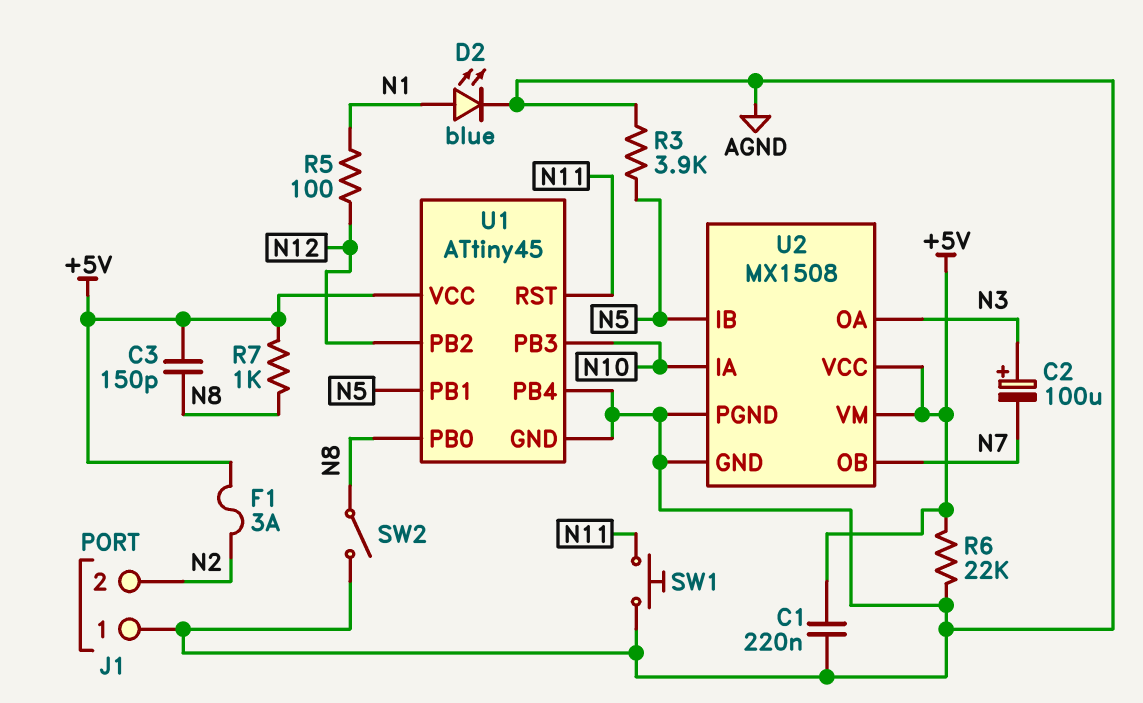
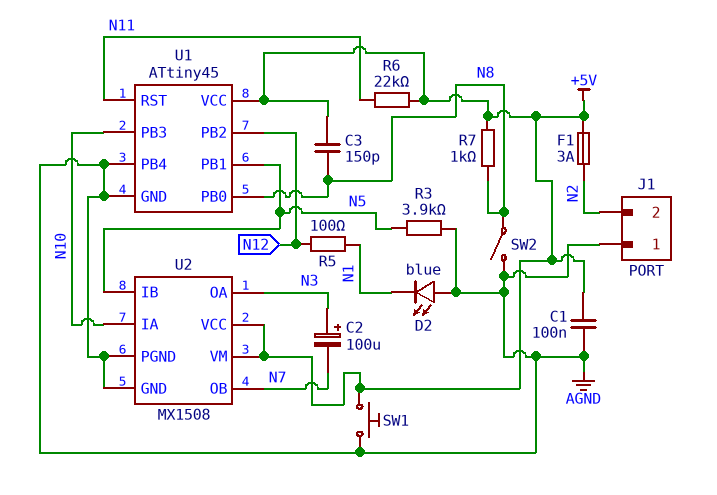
C1: 220nF (+5V, AGND) -> 100nF (+5V, AGND)
D2: LED blue (A N1, K AGND) -> LED blue (A AGND, K N1)
R6: 22k (+5V, AGND) -> 22k (+5V, N11)
SW1: button (AGND, N11) -> button (+5V, AGND)

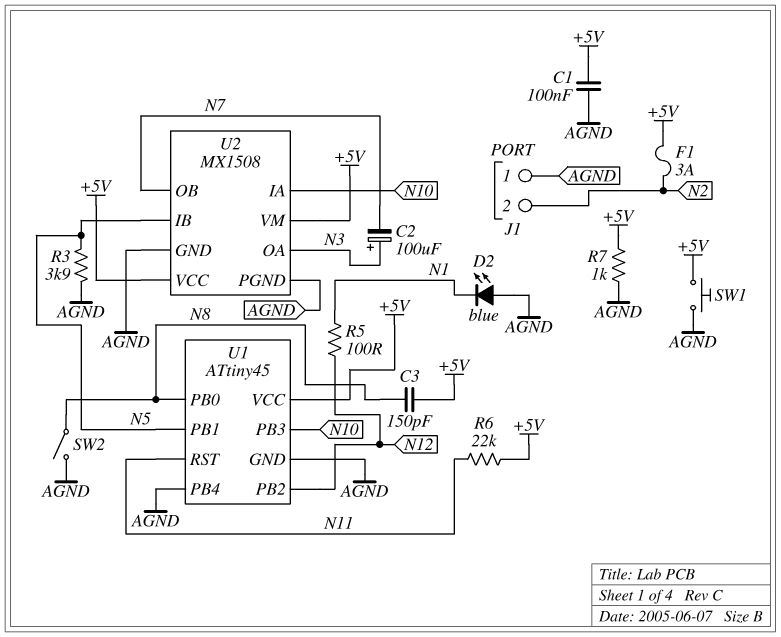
R7: 1k (+5V, N8) -> 1k (+5V, AGND)

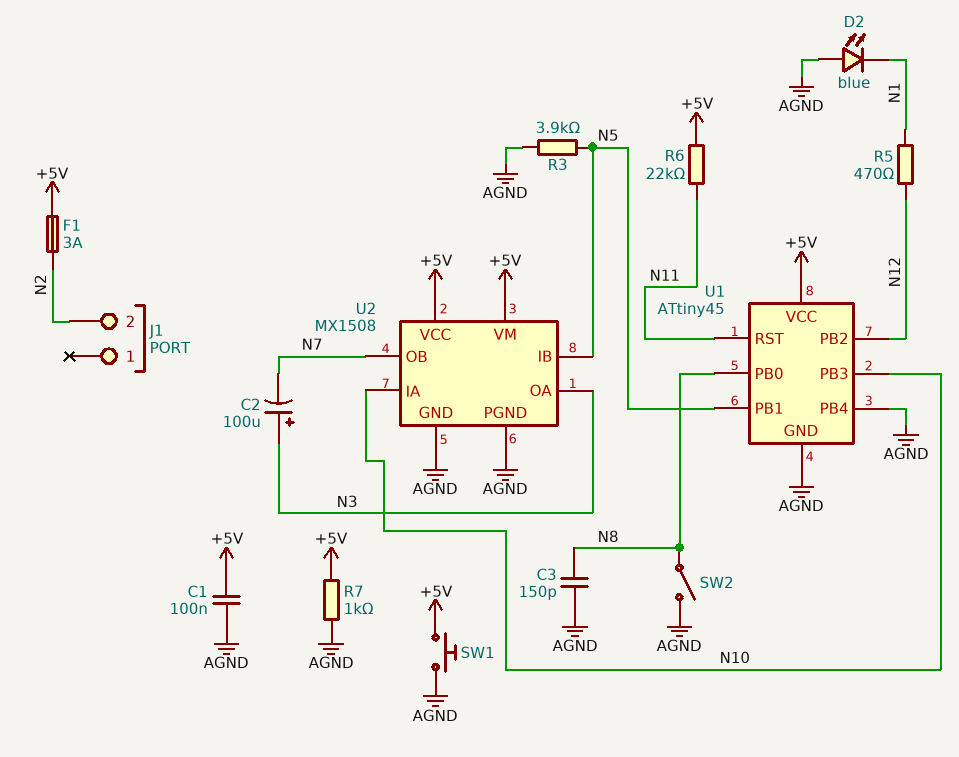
C3: 150pF (+5V, N8) -> 150pF (AGND, N8)
J1 pin 1: AGND -> none
R5: 100 (N1, N12) -> 470 (N1, N12)

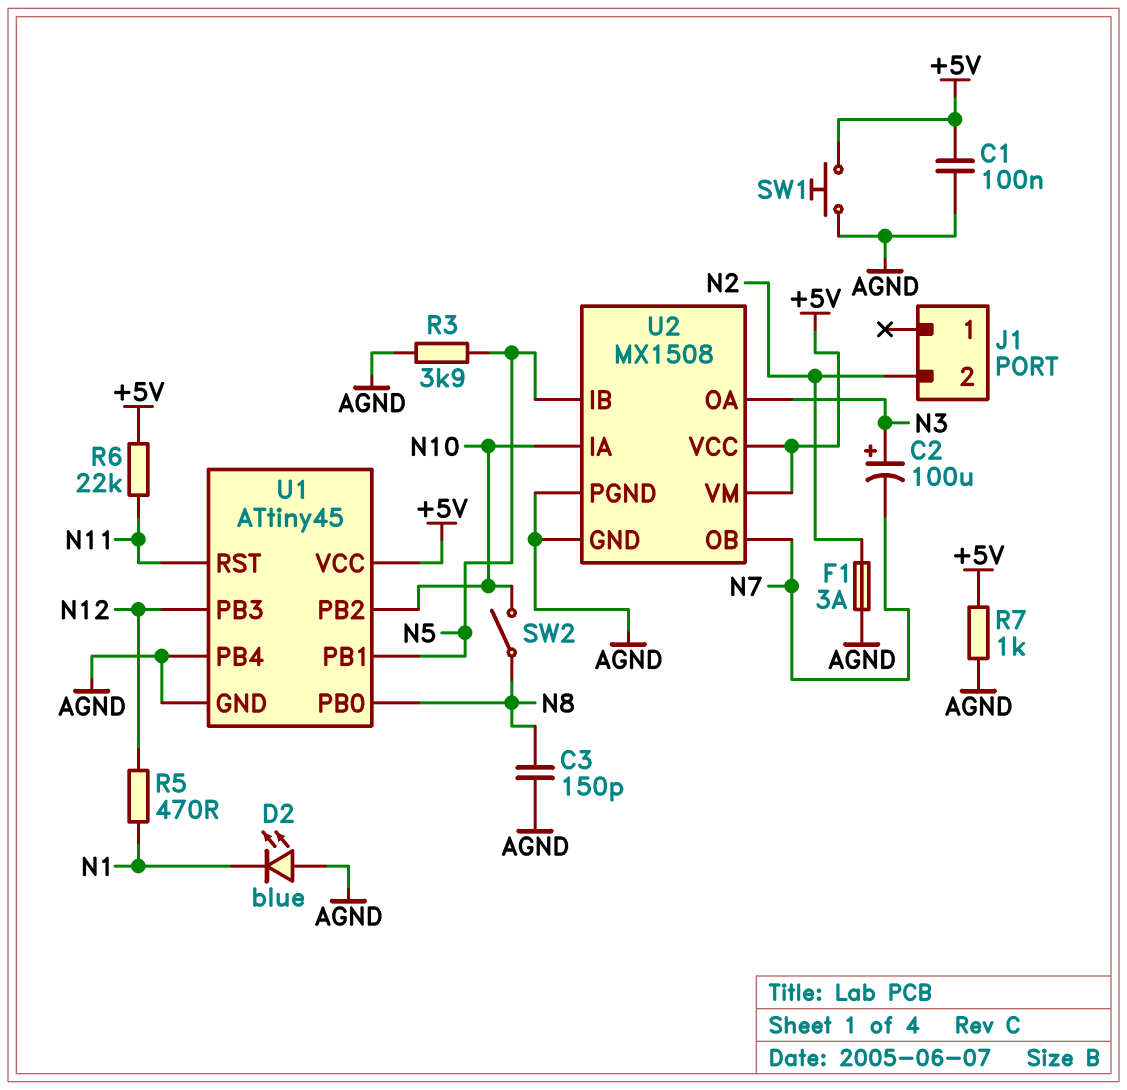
F1: 3A (+5V, N2) -> 3A (AGND, N2)
SW2: switch (AGND, N8) -> switch (N8, N10)
U1 pin PB2: N12 -> N10
U1 pin PB3: N10 -> N12

